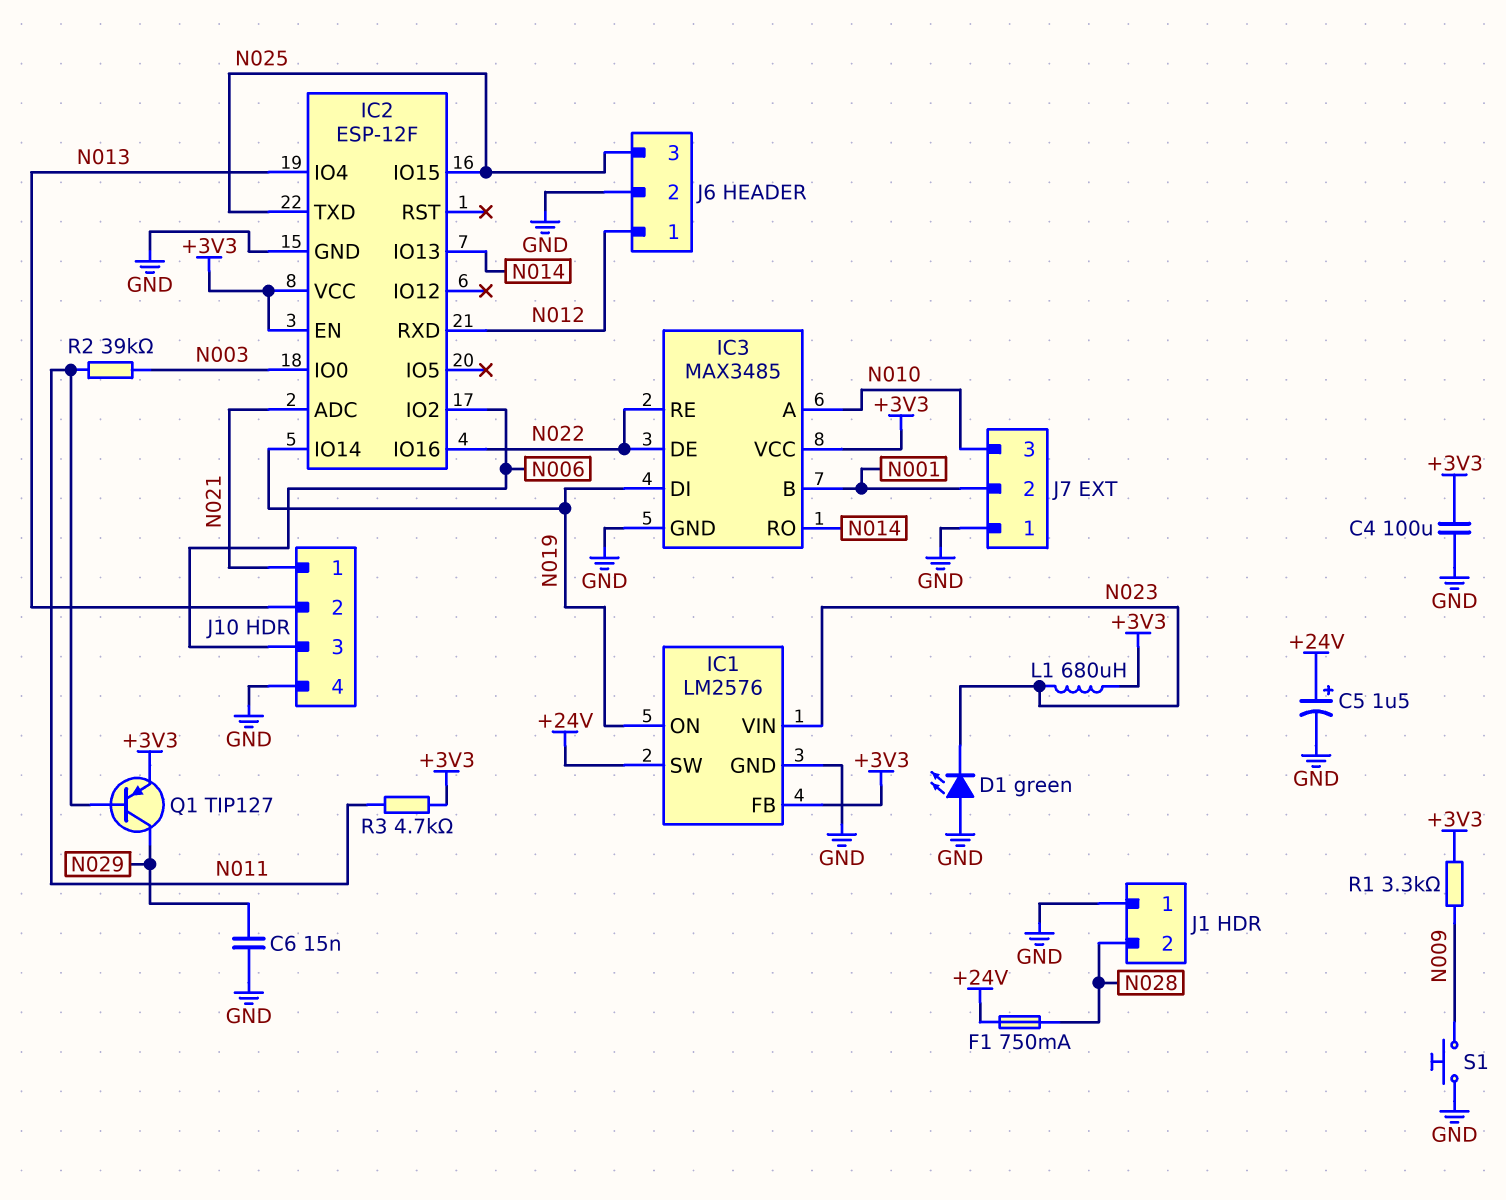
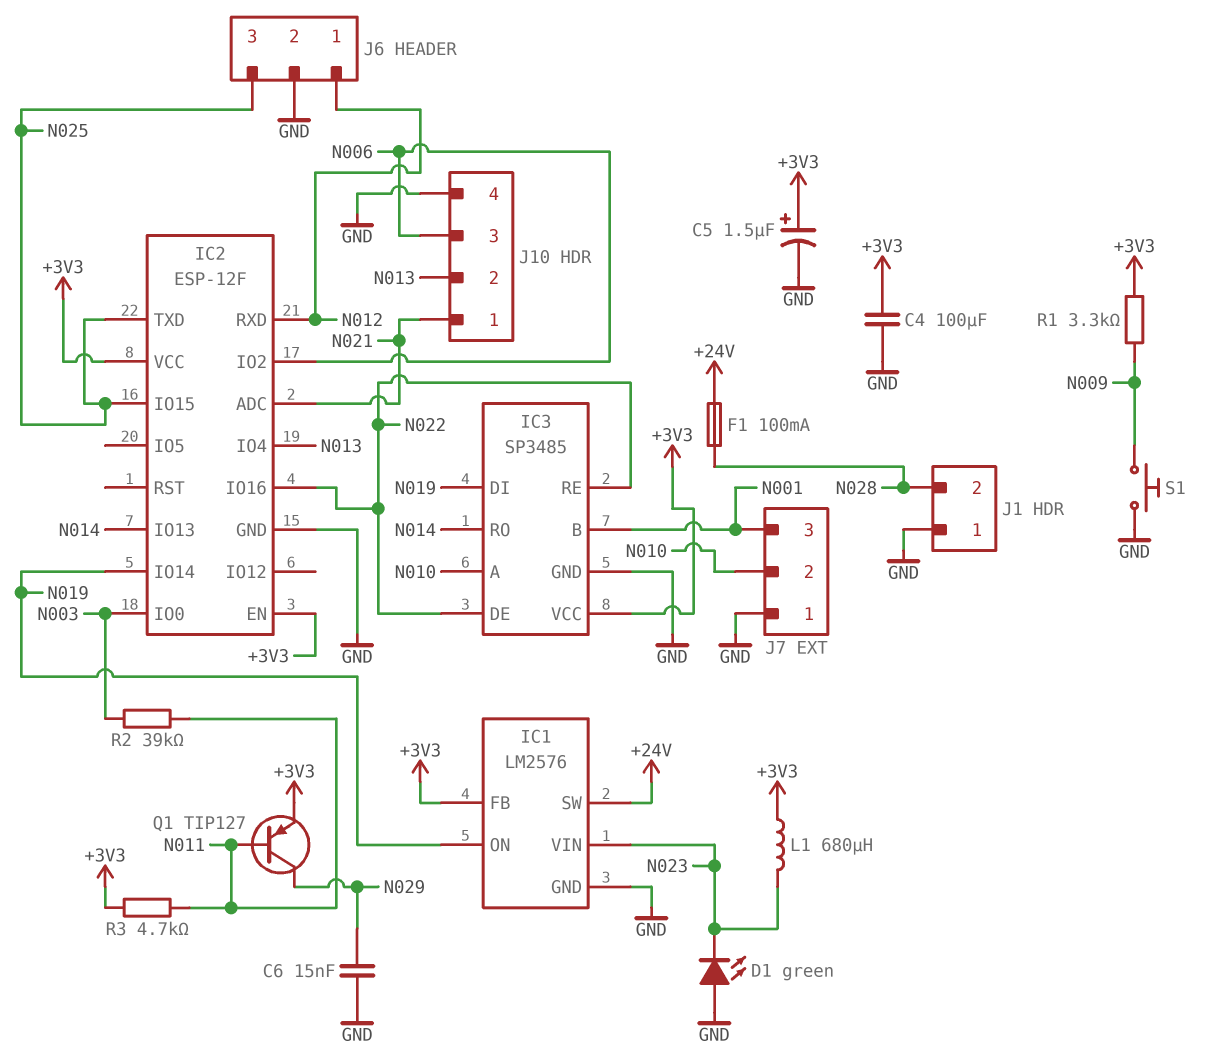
C5: 1.5uF (plus +24V, minus GND) -> 1.5uF (plus +3V3, minus GND)
F1: 750mA (+24V, N028) -> 100mA (+24V, N028)
IC3: MAX3485 -> SP3485
J7 pin 2: N001 -> N010
J7 pin 3: N010 -> N001

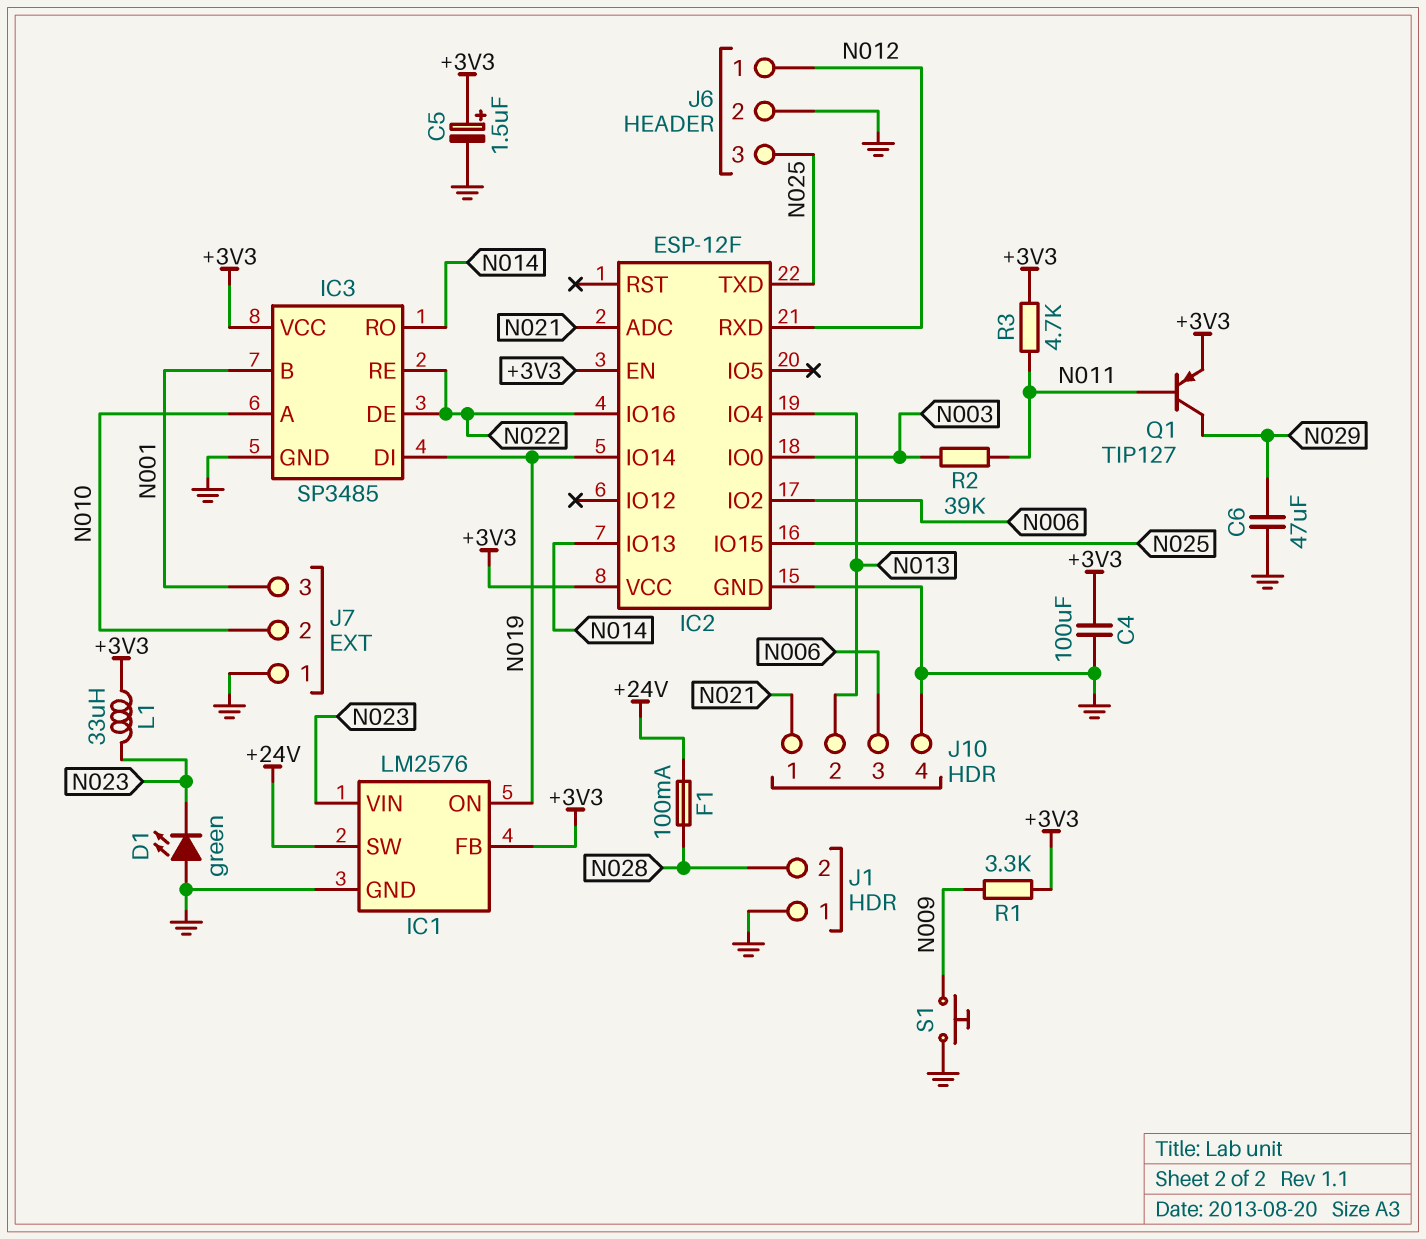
C6: 15nF (GND, N029) -> 47uF (GND, N029)
L1: 680uH (+3V3, N023) -> 33uH (+3V3, N023)

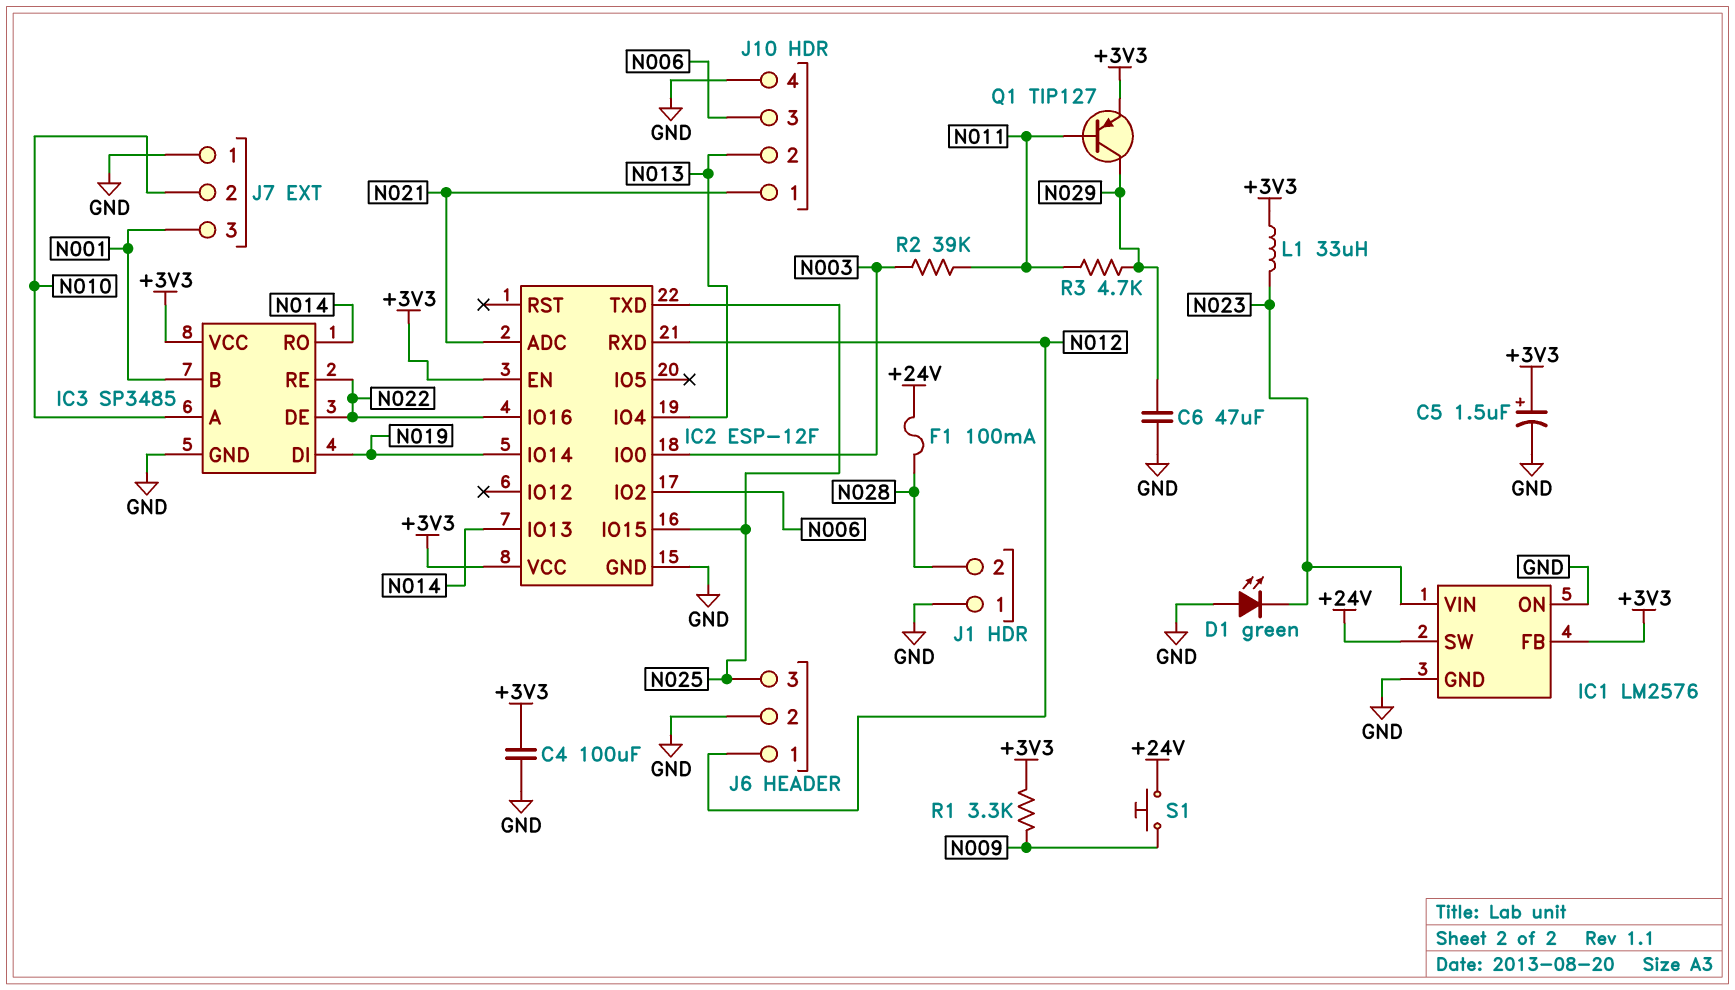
IC1 pin ON: N019 -> GND
R3: 4.7k (+3V3, N011) -> 4.7k (N011, N029)
S1: button (GND, N009) -> button (+24V, N009)

